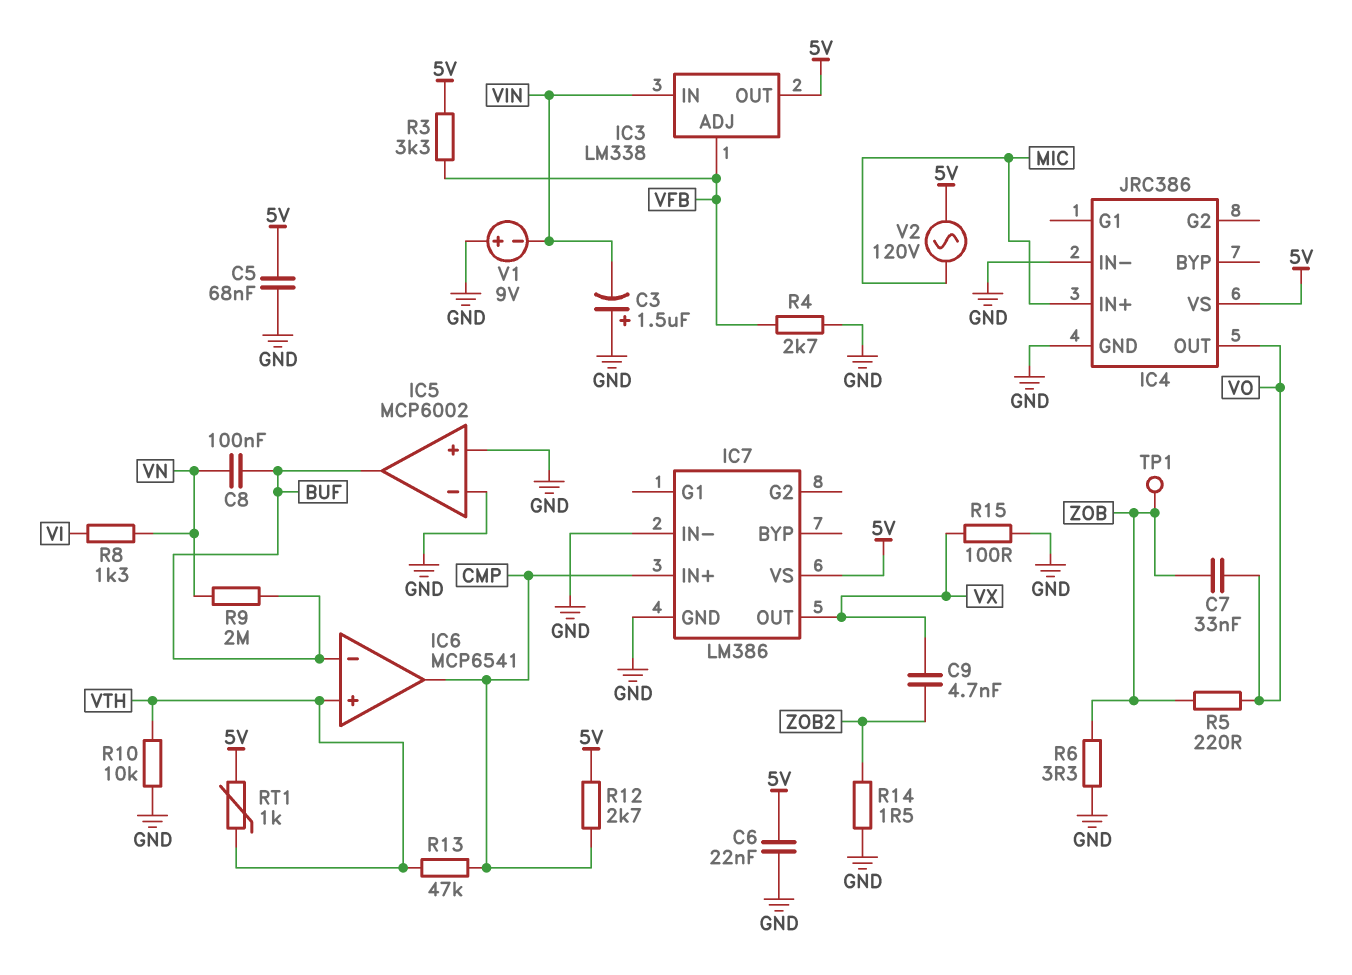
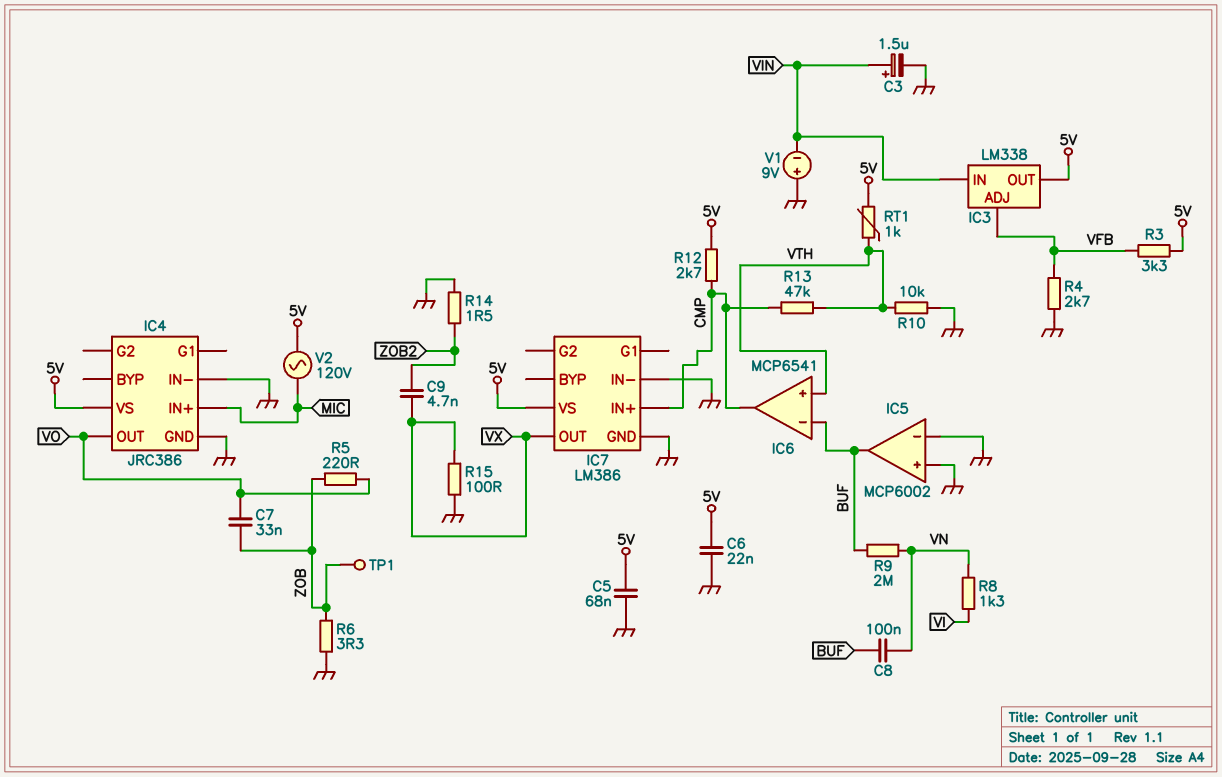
C3: 1.5uF (plus GND, minus VIN) -> 1.5uF (plus VIN, minus GND)

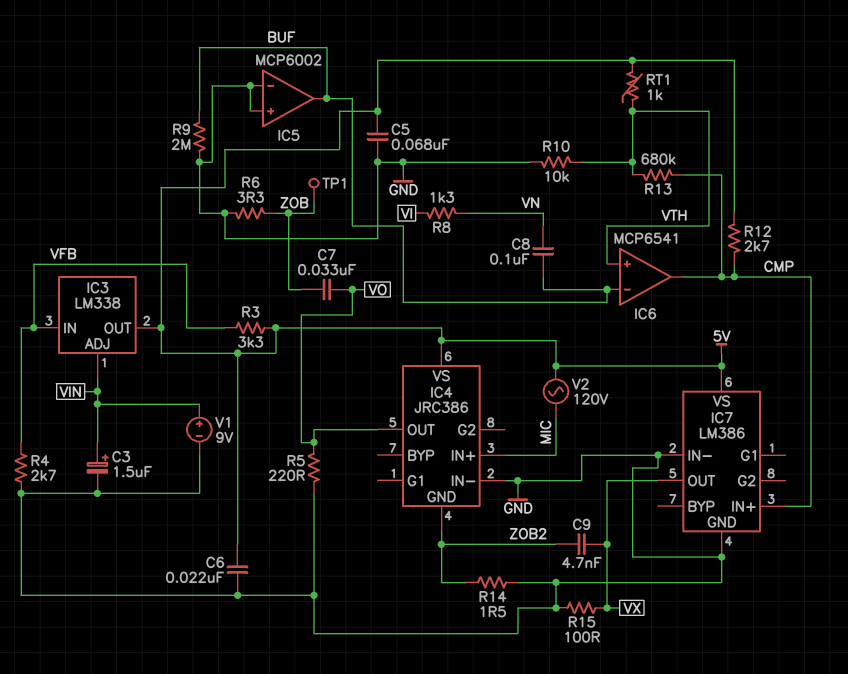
IC3 pin ADJ: VFB -> VIN
IC3 pin IN: VIN -> VFB
IC4 pin GND: GND -> ZOB2
R5: 220 (VO, ZOB) -> 220 (GND, VO)
R9: 2M (BUF, VN) -> 2M (BUF, GND)
R13: 47k (CMP, VTH) -> 680k (CMP, VTH)
V1: 9V (plus GND, minus VIN) -> 9V (plus VIN, minus GND)

